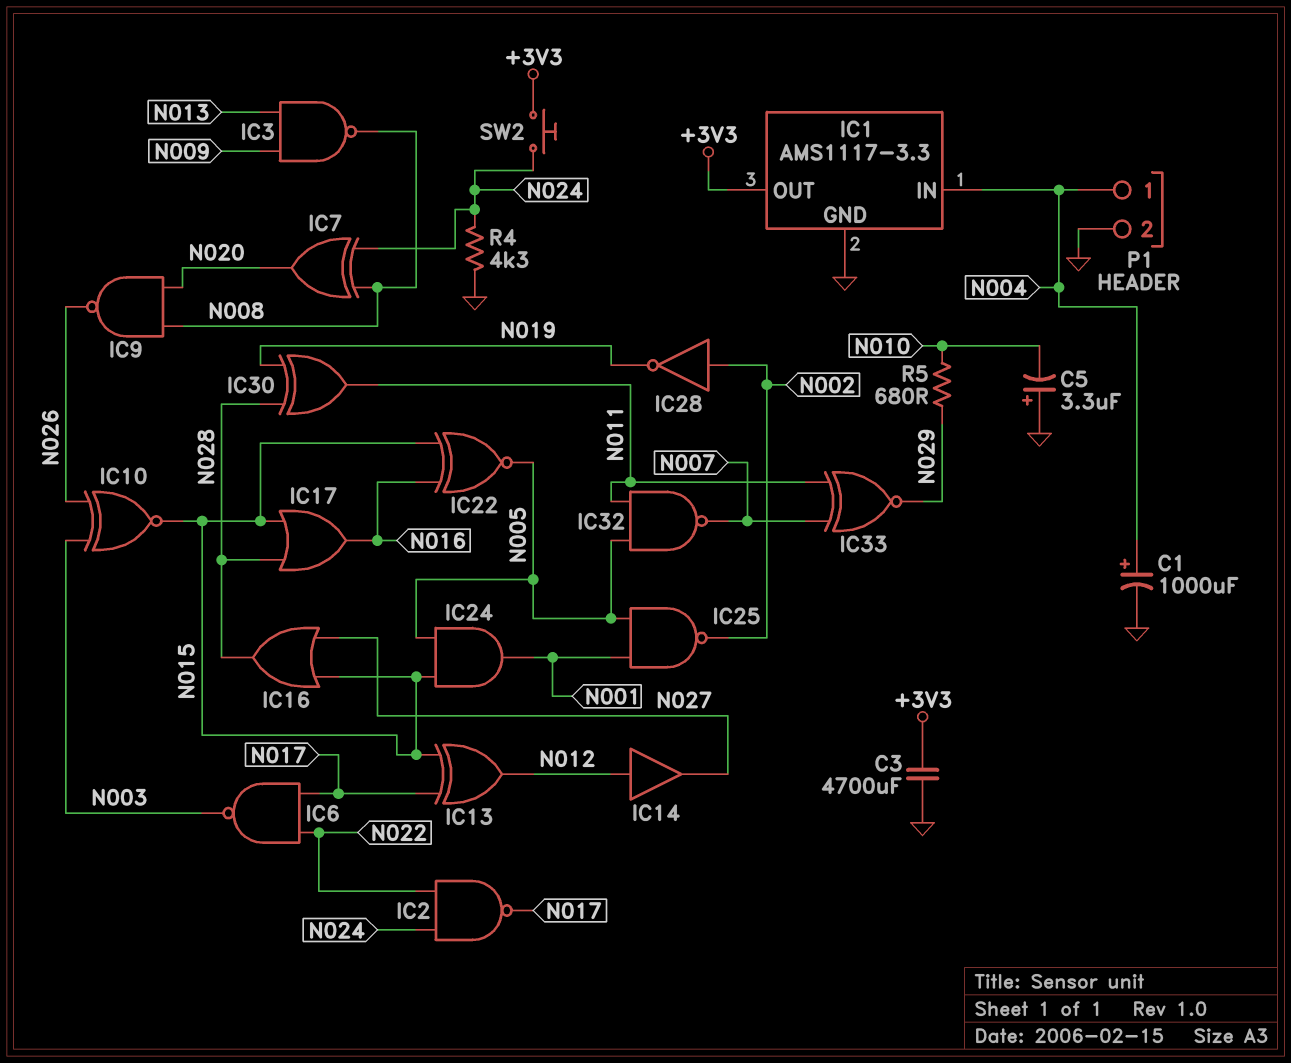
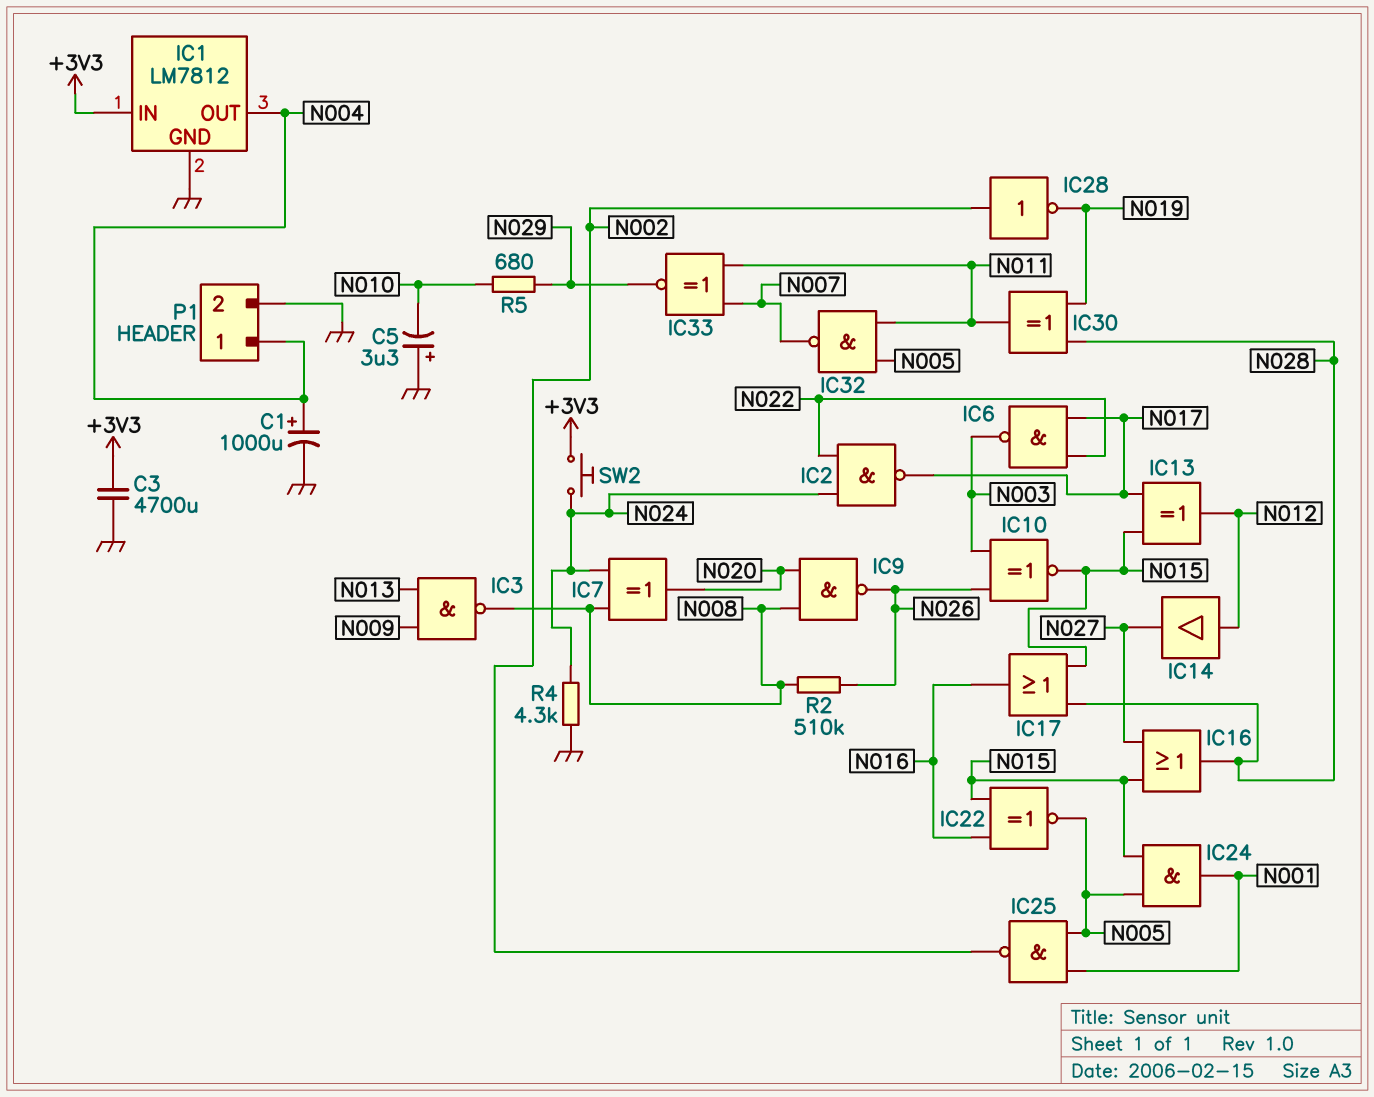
IC1: AMS1117-3.3 -> LM7812
IC1 pin IN: N004 -> +3V3
IC1 pin OUT: +3V3 -> N004
R2: none -> 510k (N008, N026)

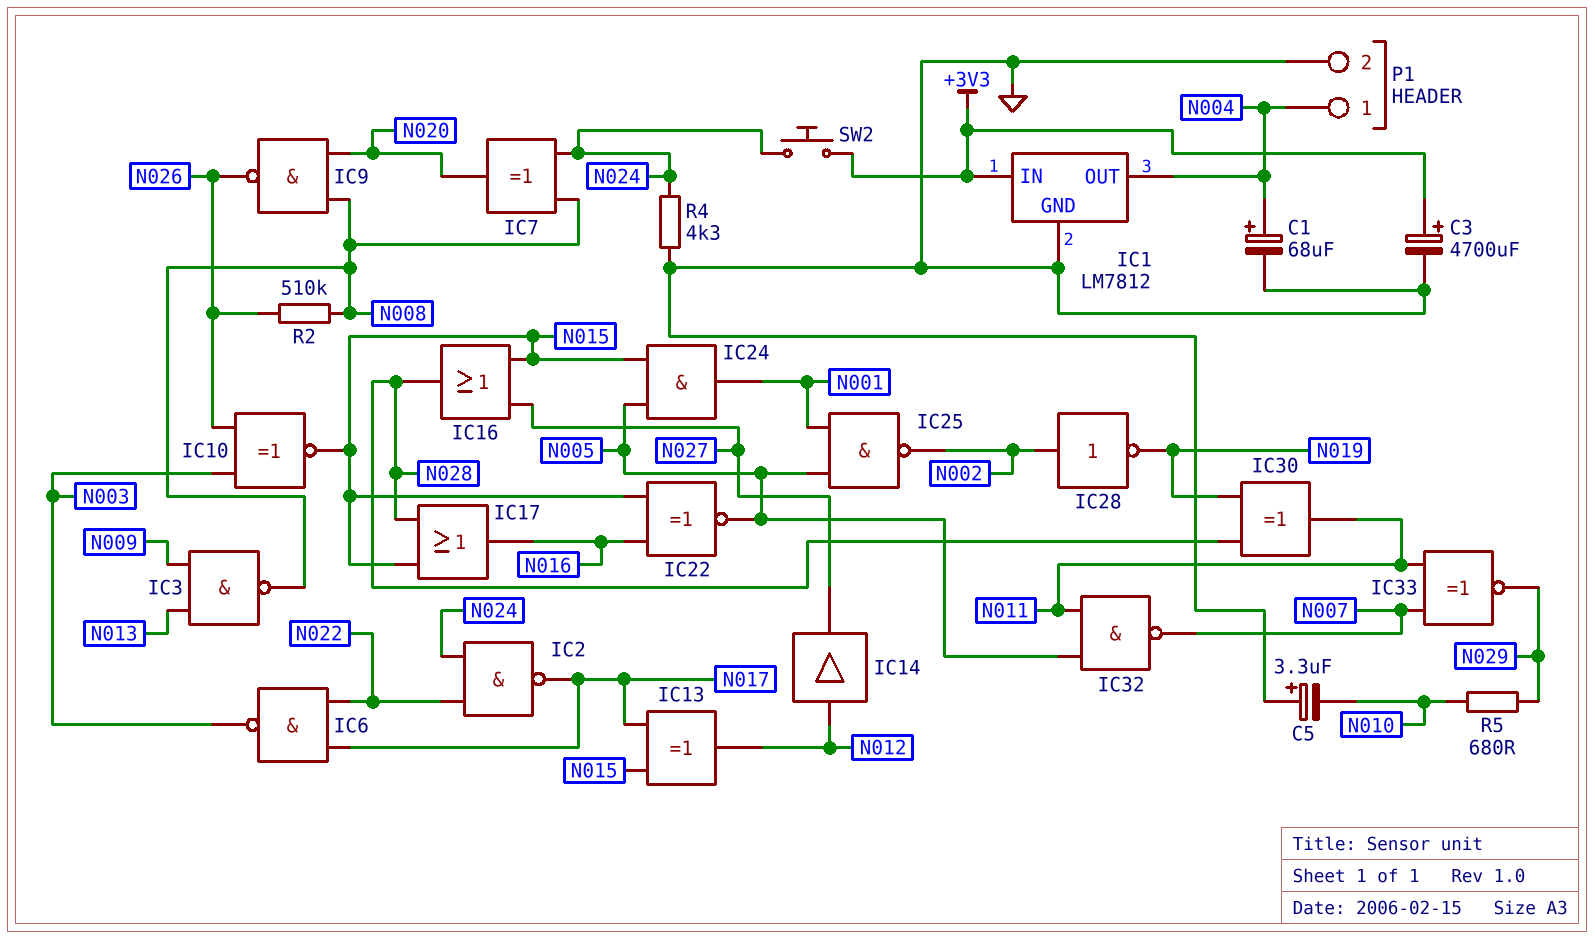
C1: 1000uF (plus N004, minus GND) -> 68uF (plus N004, minus GND)
C3: 4700uF (+3V3, GND) -> 4700uF (plus +3V3, minus GND)

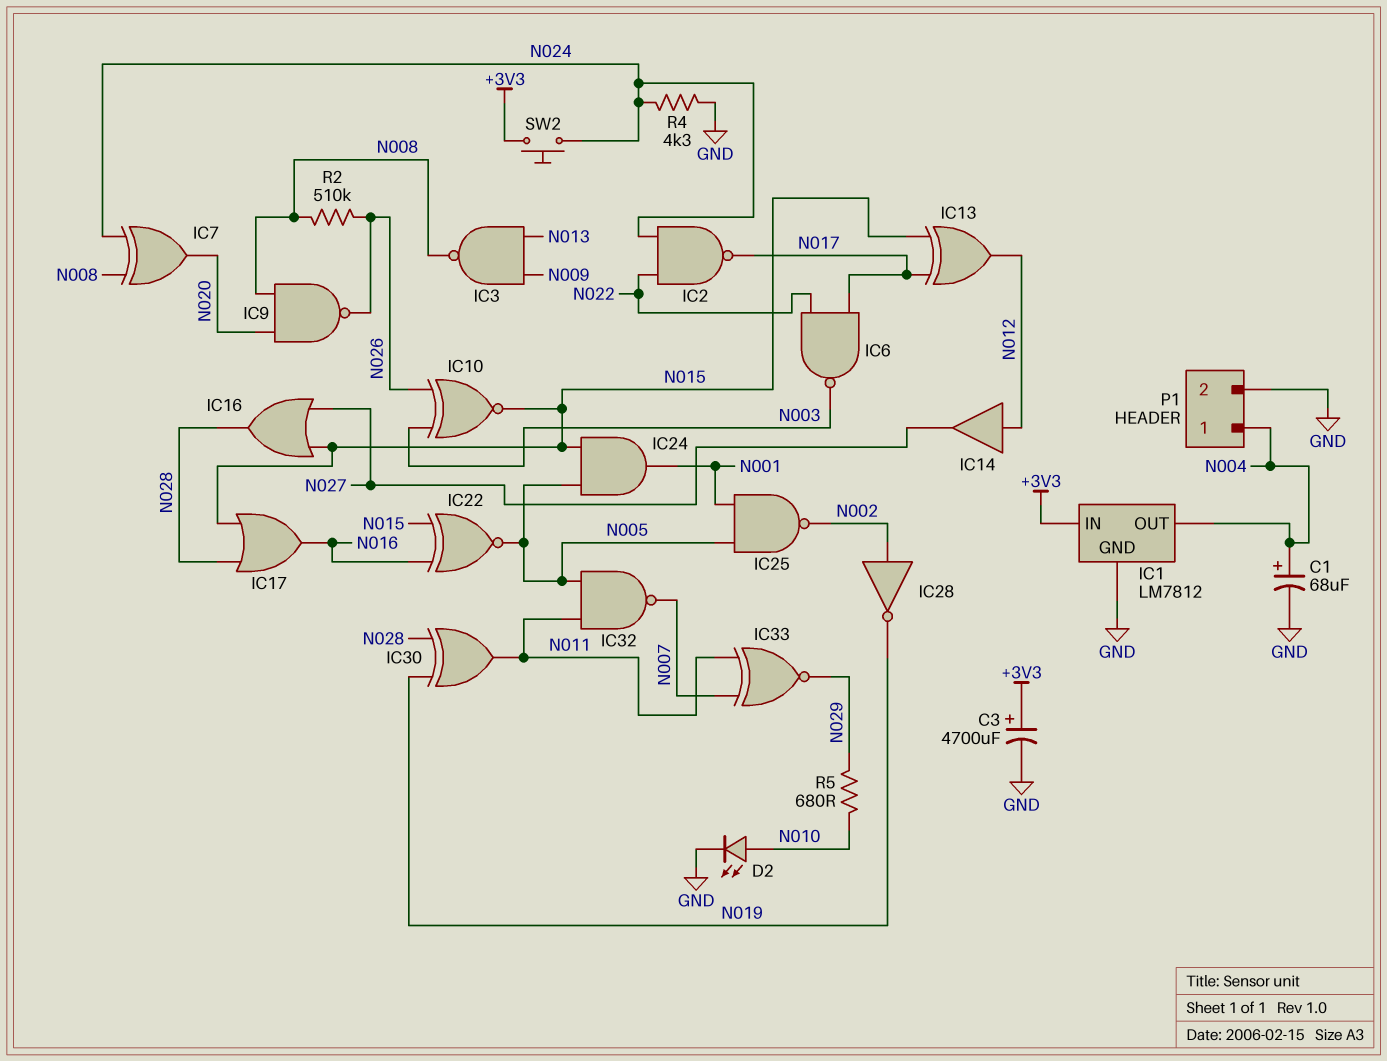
C5: 3.3uF (plus GND, minus N010) -> none
D2: none -> LED (A N010, K GND)

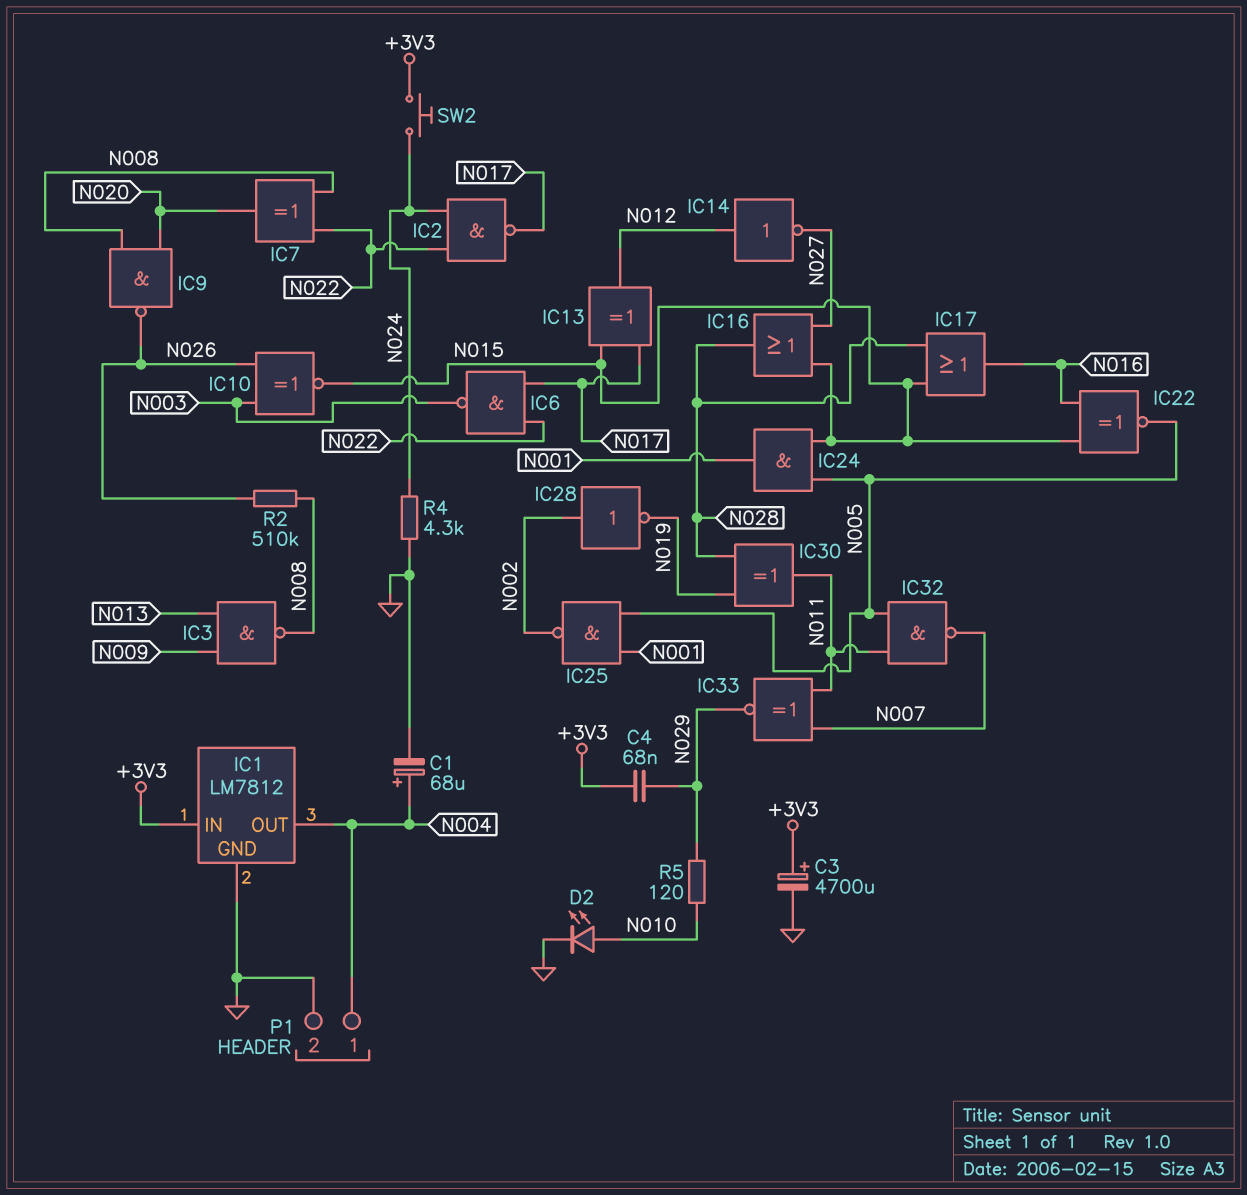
C4: none -> 68nF (+3V3, N029)
IC7: XOR (in N008, in N024, out N020) -> XOR (in N008, in N022, out N020)
IC14: buffer (in N012, out N027) -> NOT (in N012, out N027)
R5: 680 (N010, N029) -> 120 (N010, N029)

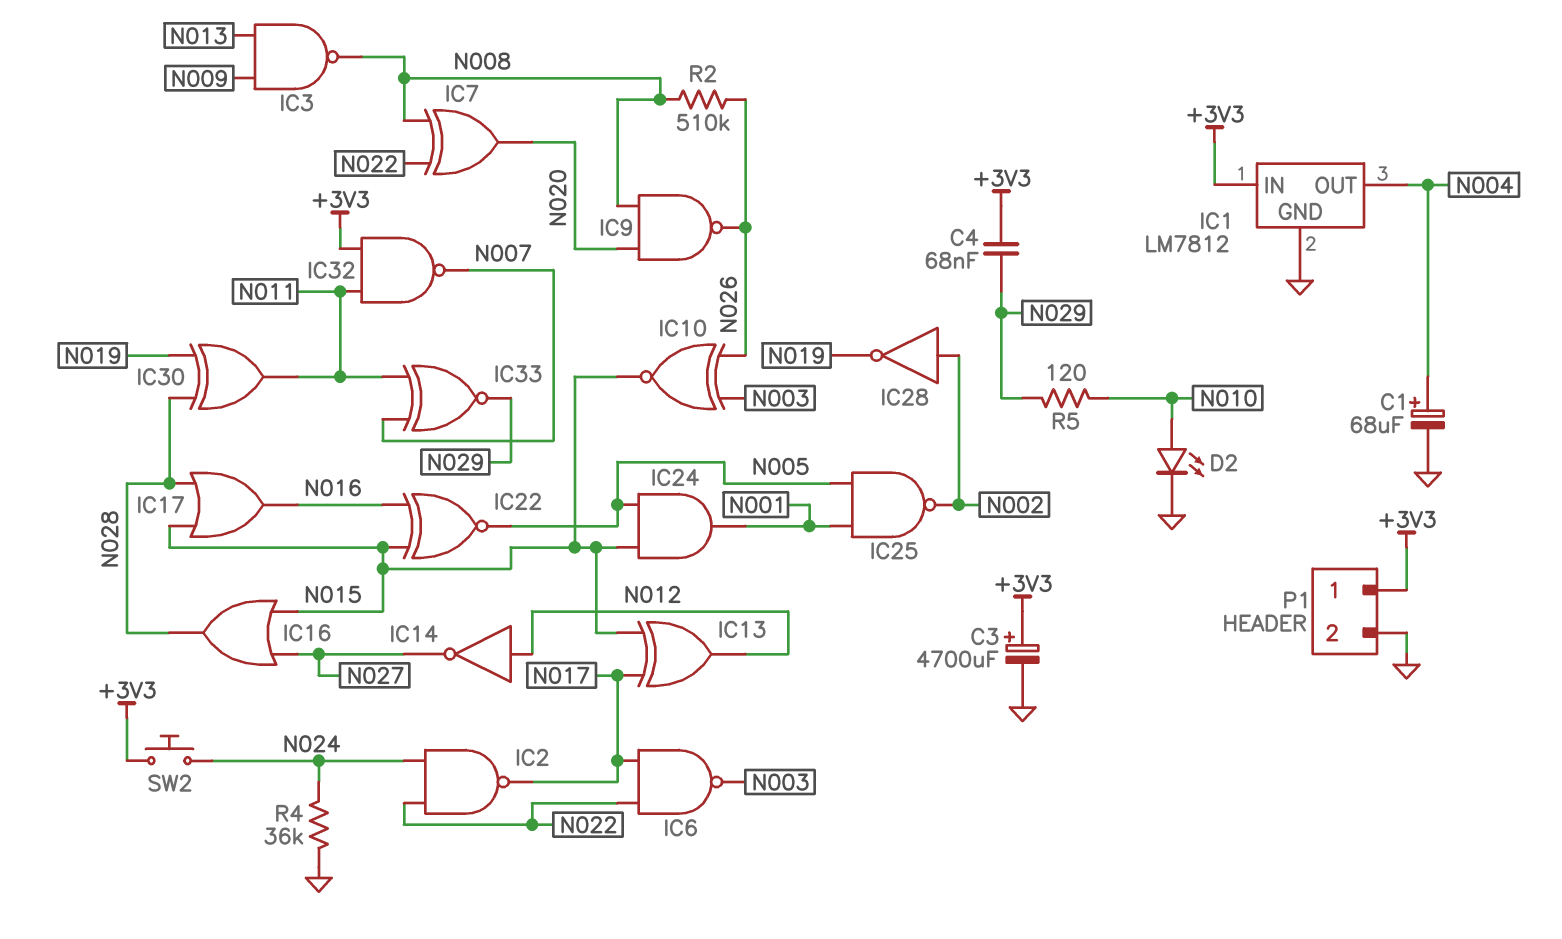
IC32: NAND (in N005, in N011, out N007) -> NAND (in +3V3, in N011, out N007)
P1 pin 1: N004 -> +3V3
R4: 4.3k (GND, N024) -> 36k (GND, N024)

